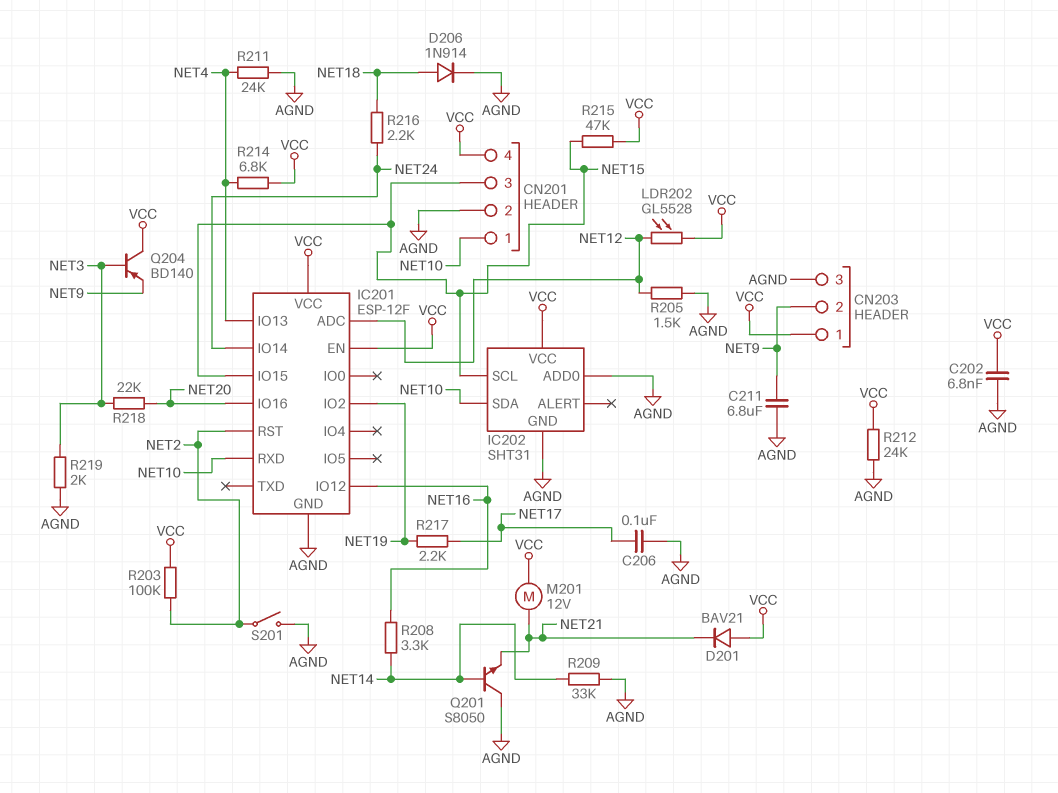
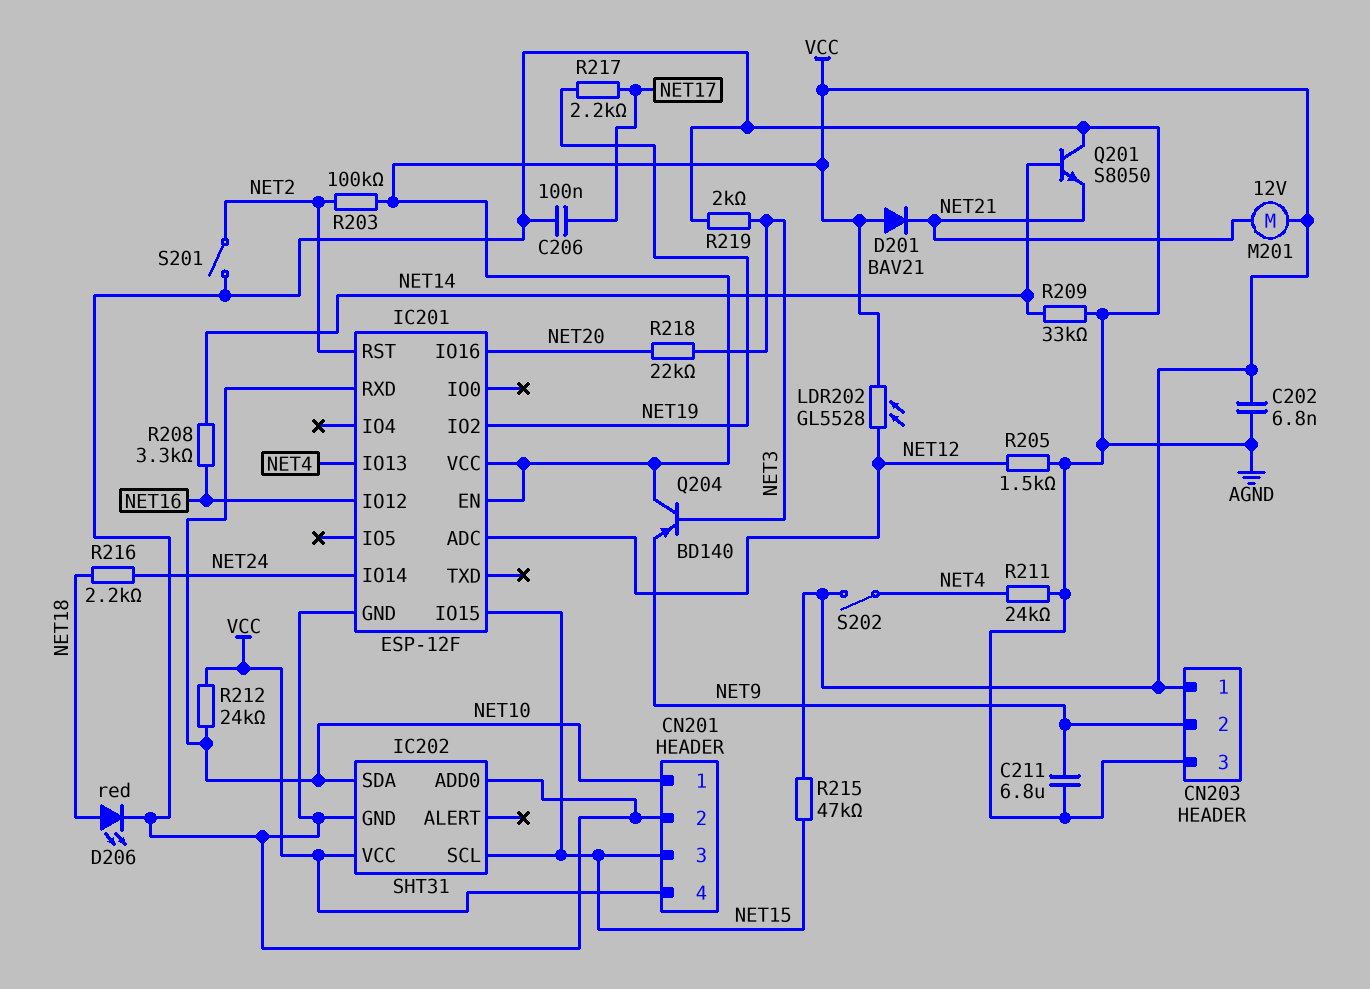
D206: diode 1N914 (A NET18, K AGND) -> LED red (A NET18, K AGND)
R212: 24k (AGND, VCC) -> 24k (NET10, VCC)
R214: 6.8k (NET4, VCC) -> none
S202: none -> switch (NET4, VCC)

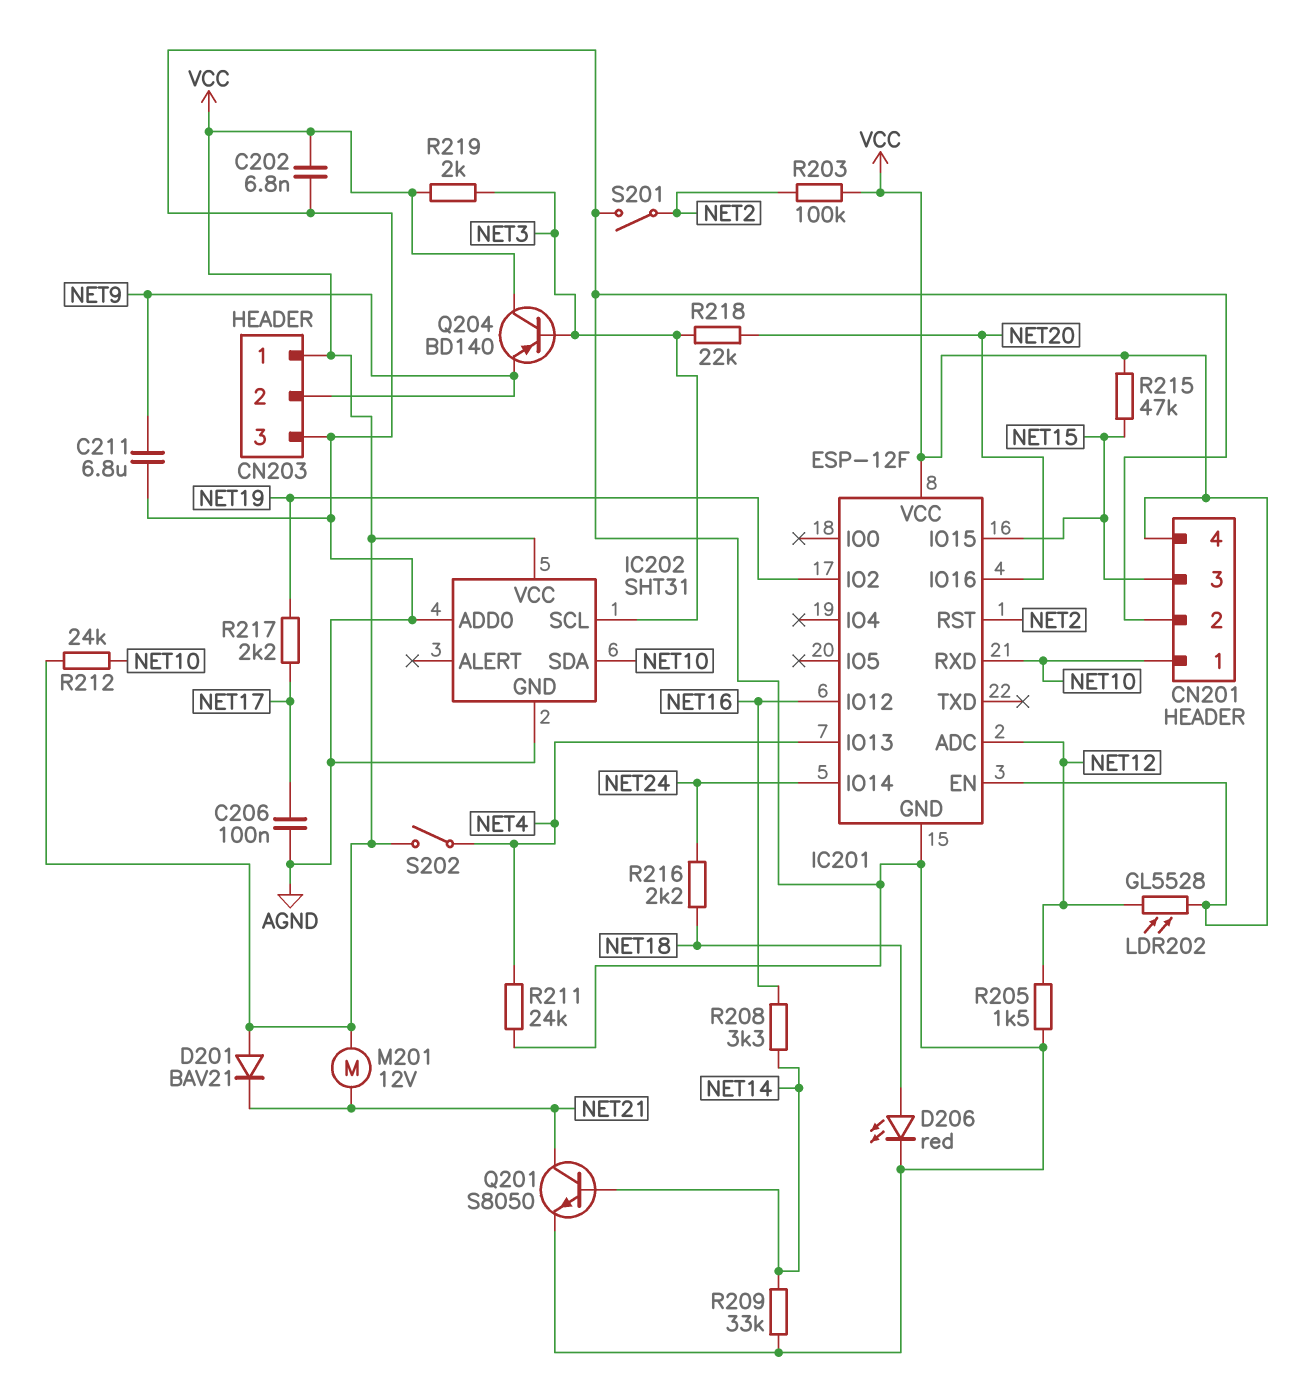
IC202 pin SCL: NET15 -> NET3
Q201: NPN S8050 (B NET14, C AGND, E NET21) -> NPN S8050 (B NET14, C NET21, E AGND)
R219: 2k (AGND, NET3) -> 2k (NET3, VCC)

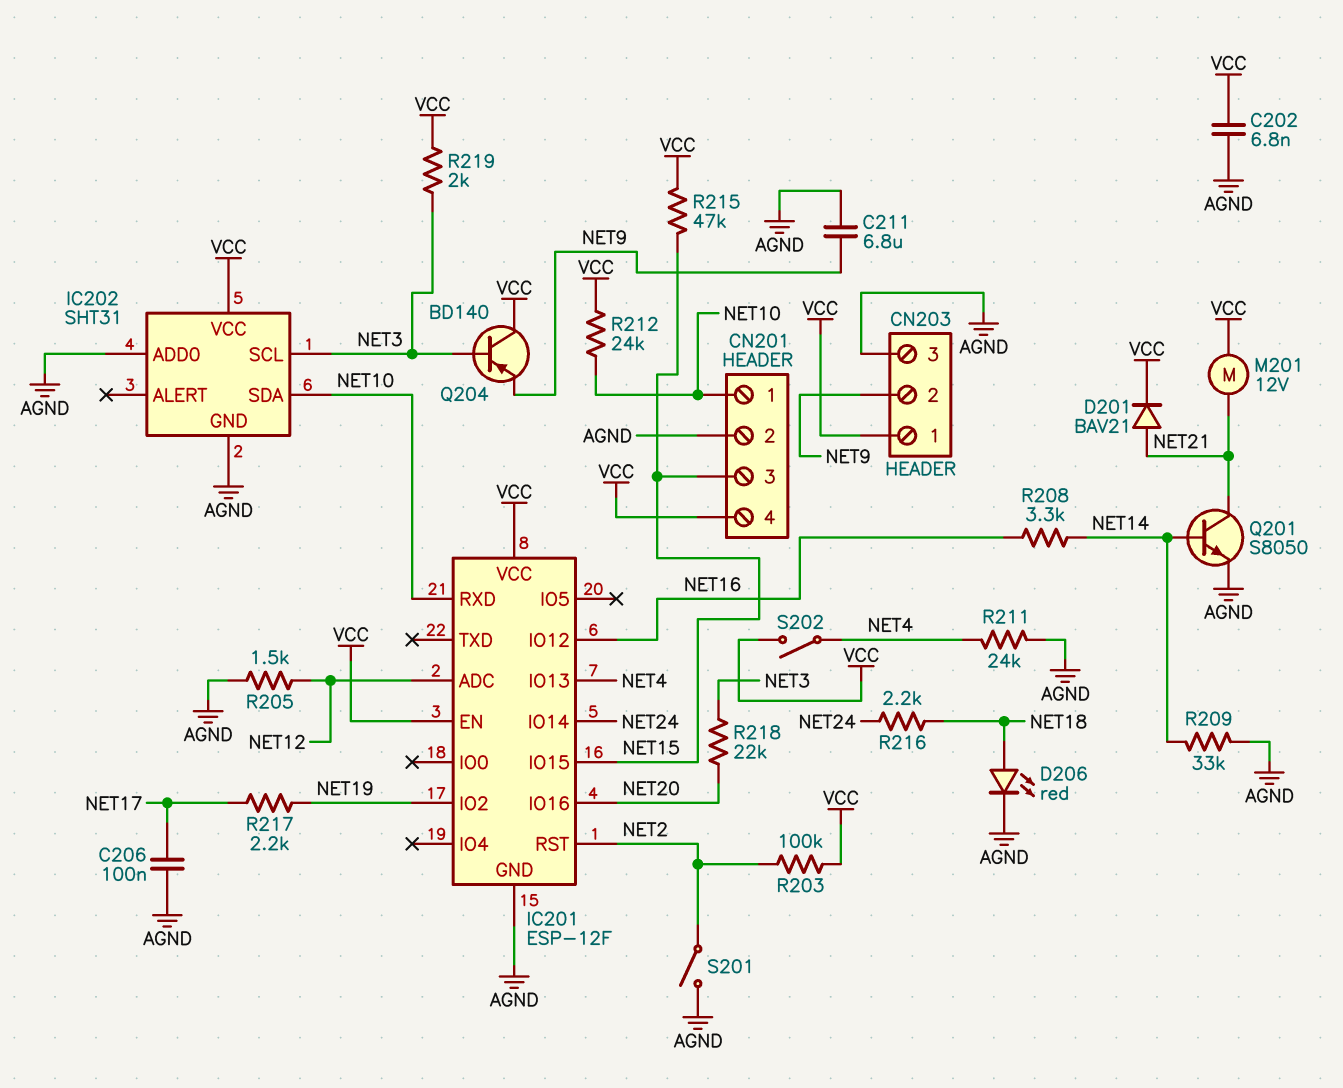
D201: diode BAV21 (A VCC, K NET21) -> diode BAV21 (A NET21, K VCC)
LDR202: GL5528 (NET12, VCC) -> none

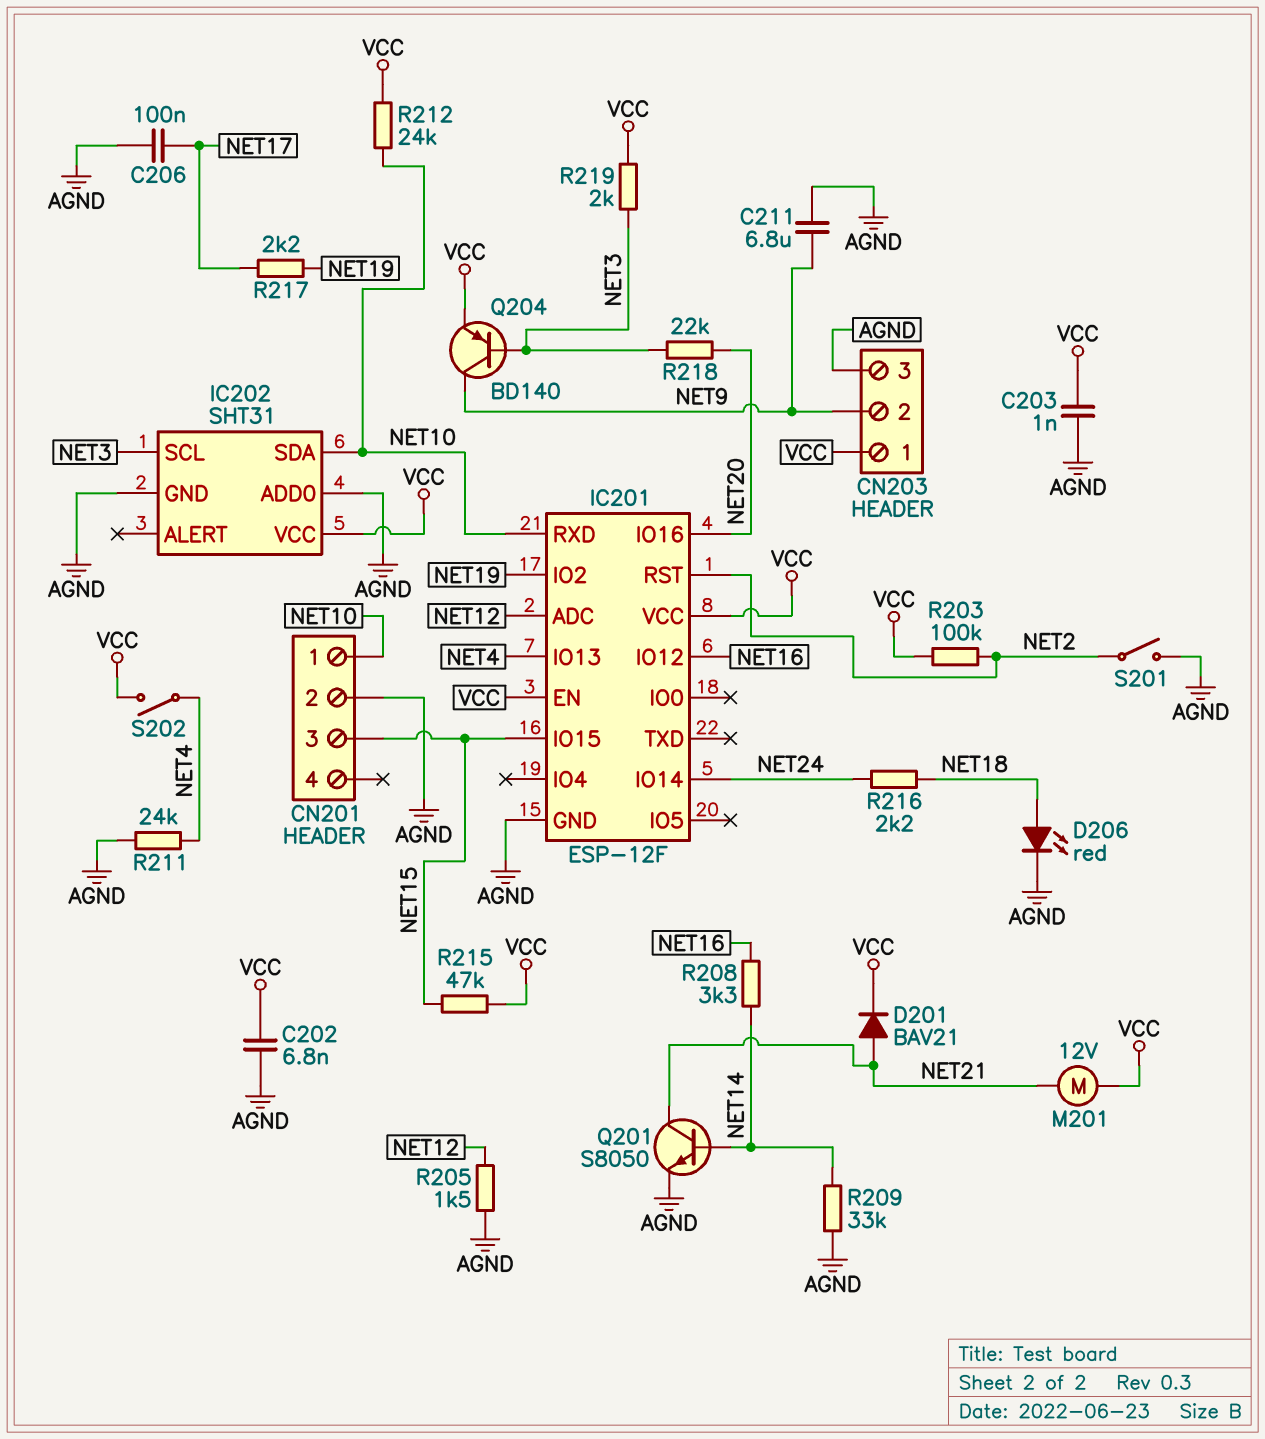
C203: none -> 1nF (AGND, VCC)
CN201 pin 4: VCC -> none
Q204: PNP BD140 (B NET3, C VCC, E NET9) -> PNP BD140 (B NET3, C NET9, E VCC)

